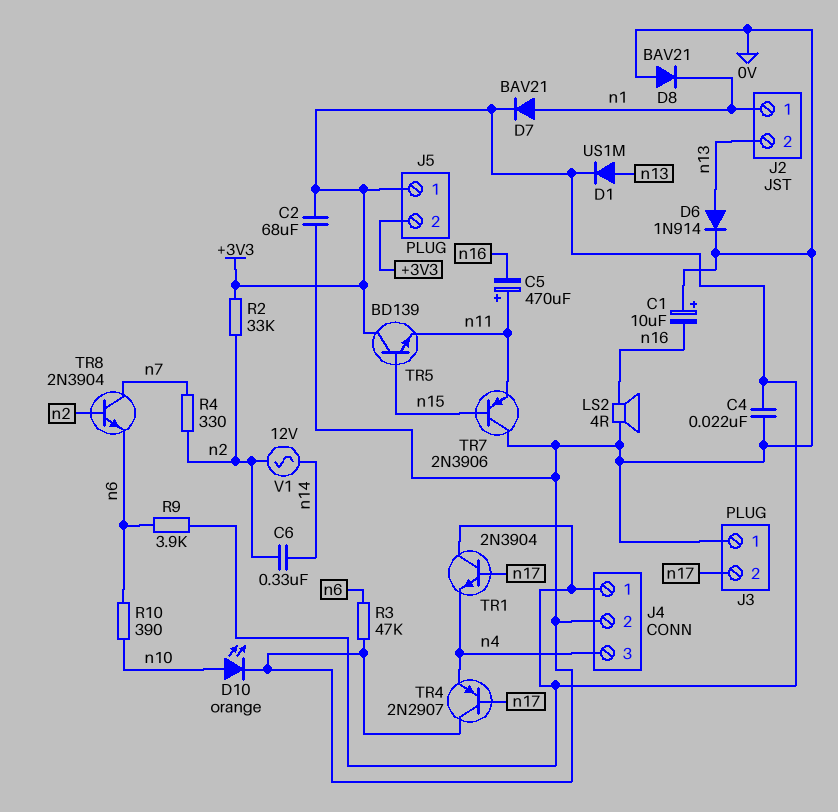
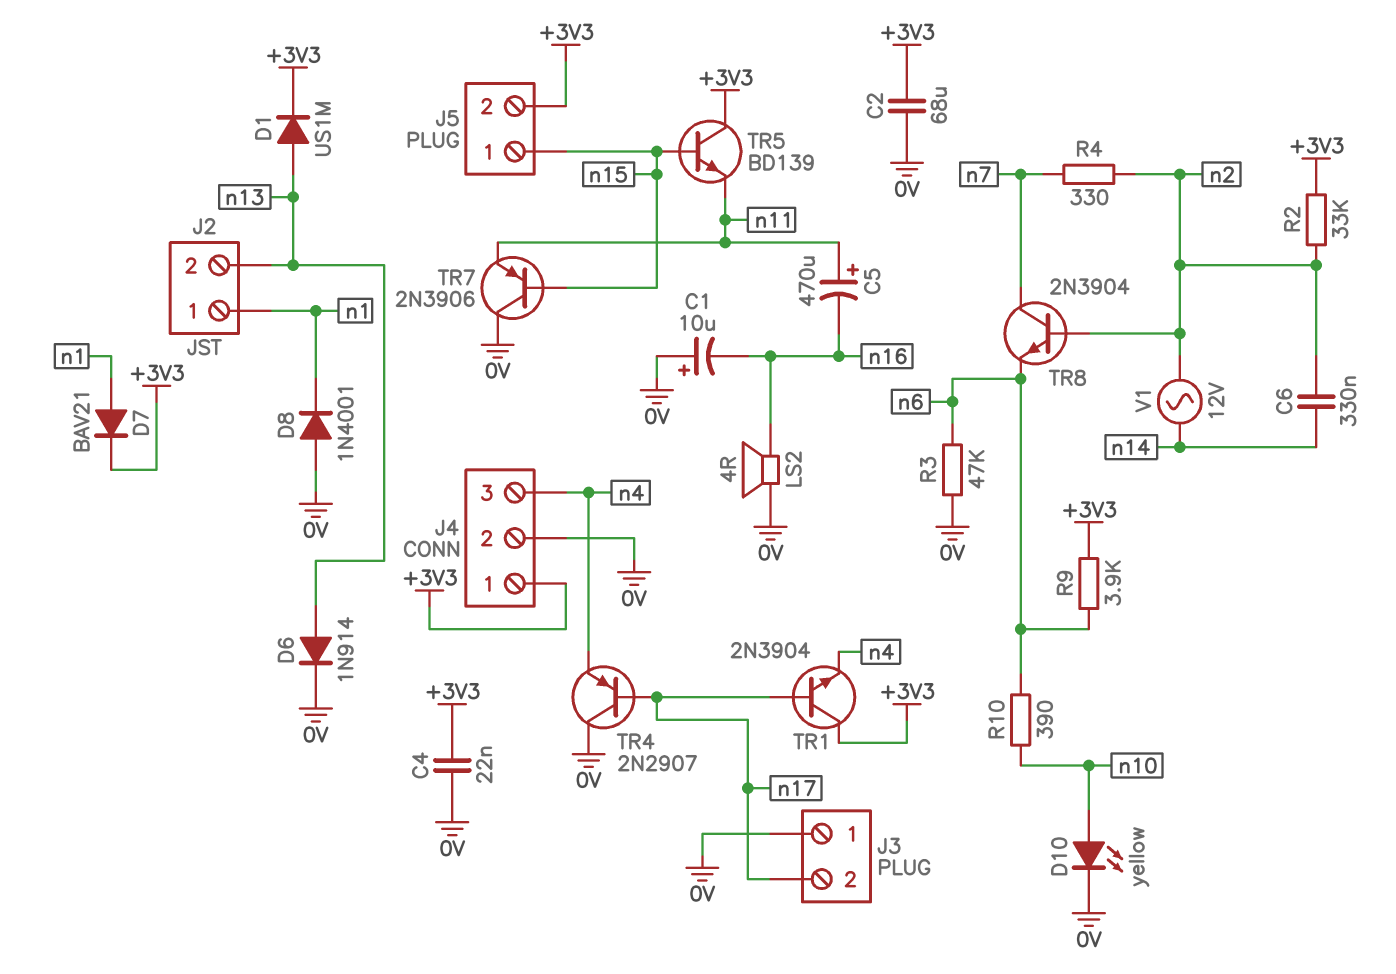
D8: diode BAV21 (A 0V, K n1) -> diode 1N4001 (A 0V, K n1)
D10: LED orange (A n10, K 0V) -> LED yellow (A n10, K 0V)
J5 pin 1: +3V3 -> n15

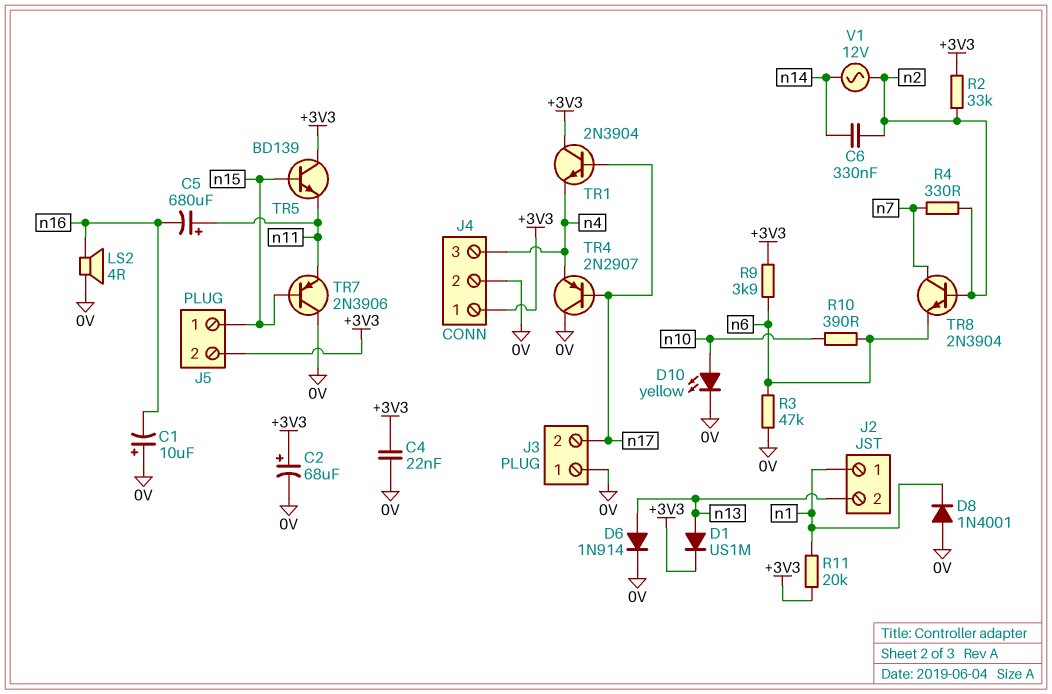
C2: 68uF (+3V3, 0V) -> 68uF (plus +3V3, minus 0V)
C5: 470uF (plus n11, minus n16) -> 680uF (plus n11, minus n16)
D7: diode BAV21 (A n1, K +3V3) -> none
R11: none -> 20k (+3V3, n1)

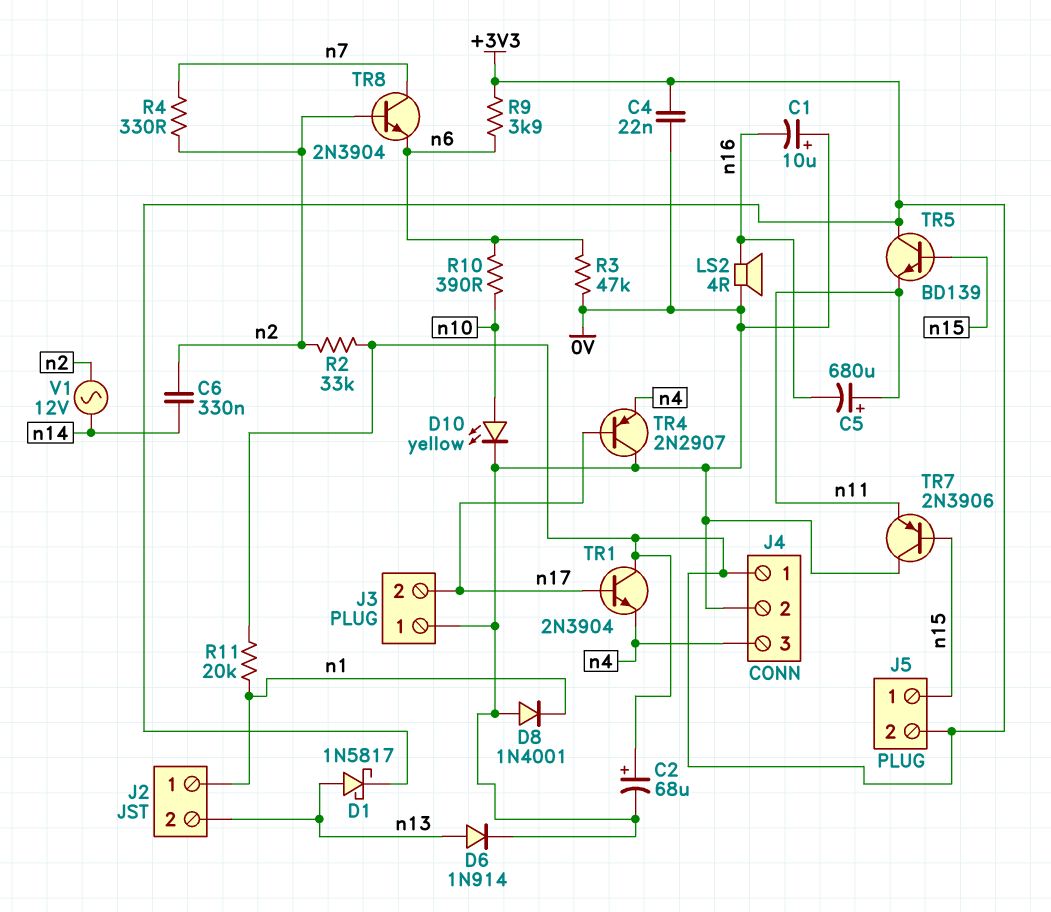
D1: diode US1M (A n13, K +3V3) -> schottky 1N5817 (A n13, K +3V3)

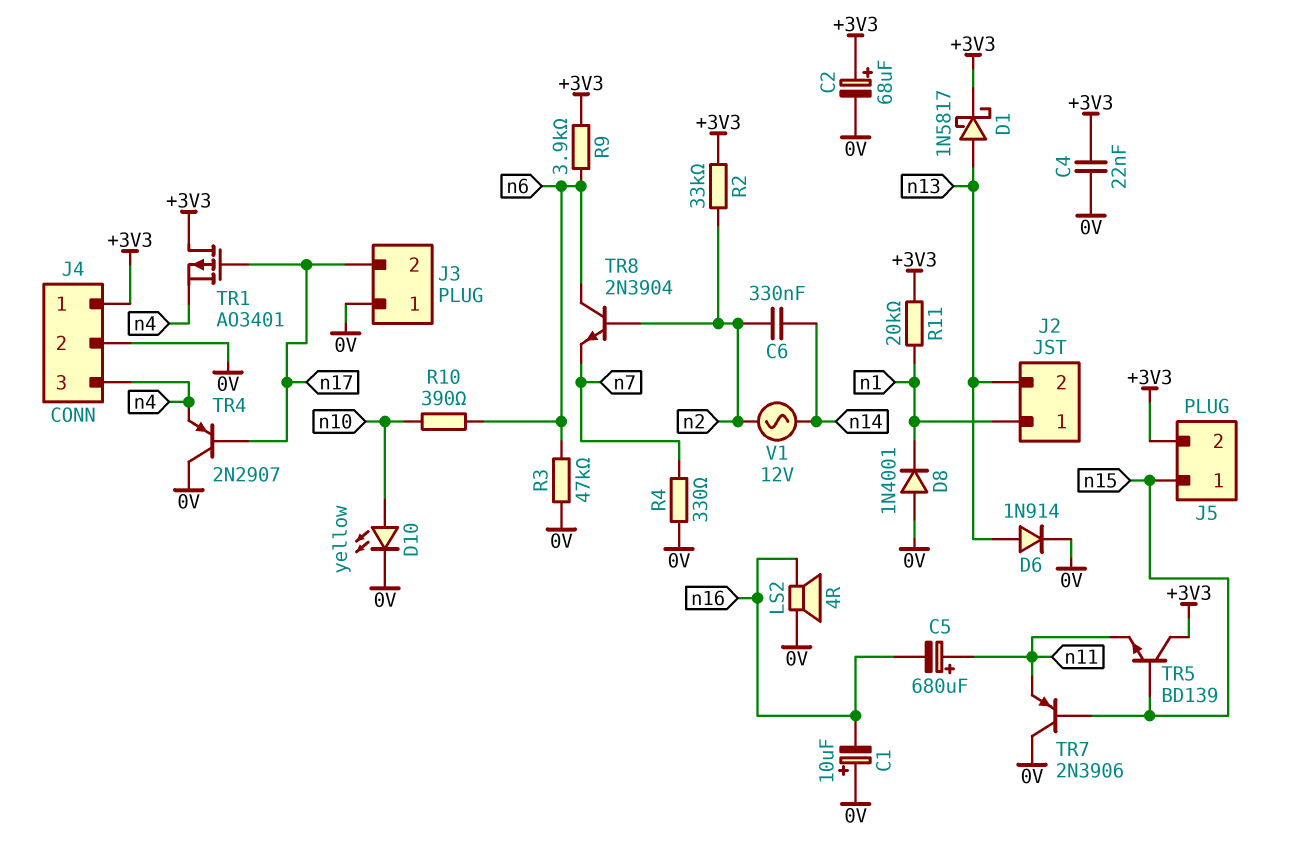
R4: 330 (n2, n7) -> 330 (0V, n7)
TR1: NPN 2N3904 (B n17, C +3V3, E n4) -> PMOS AO3401 (G n17, D +3V3, S n4)
TR8: NPN 2N3904 (B n2, C n7, E n6) -> NPN 2N3904 (B n2, C n6, E n7)

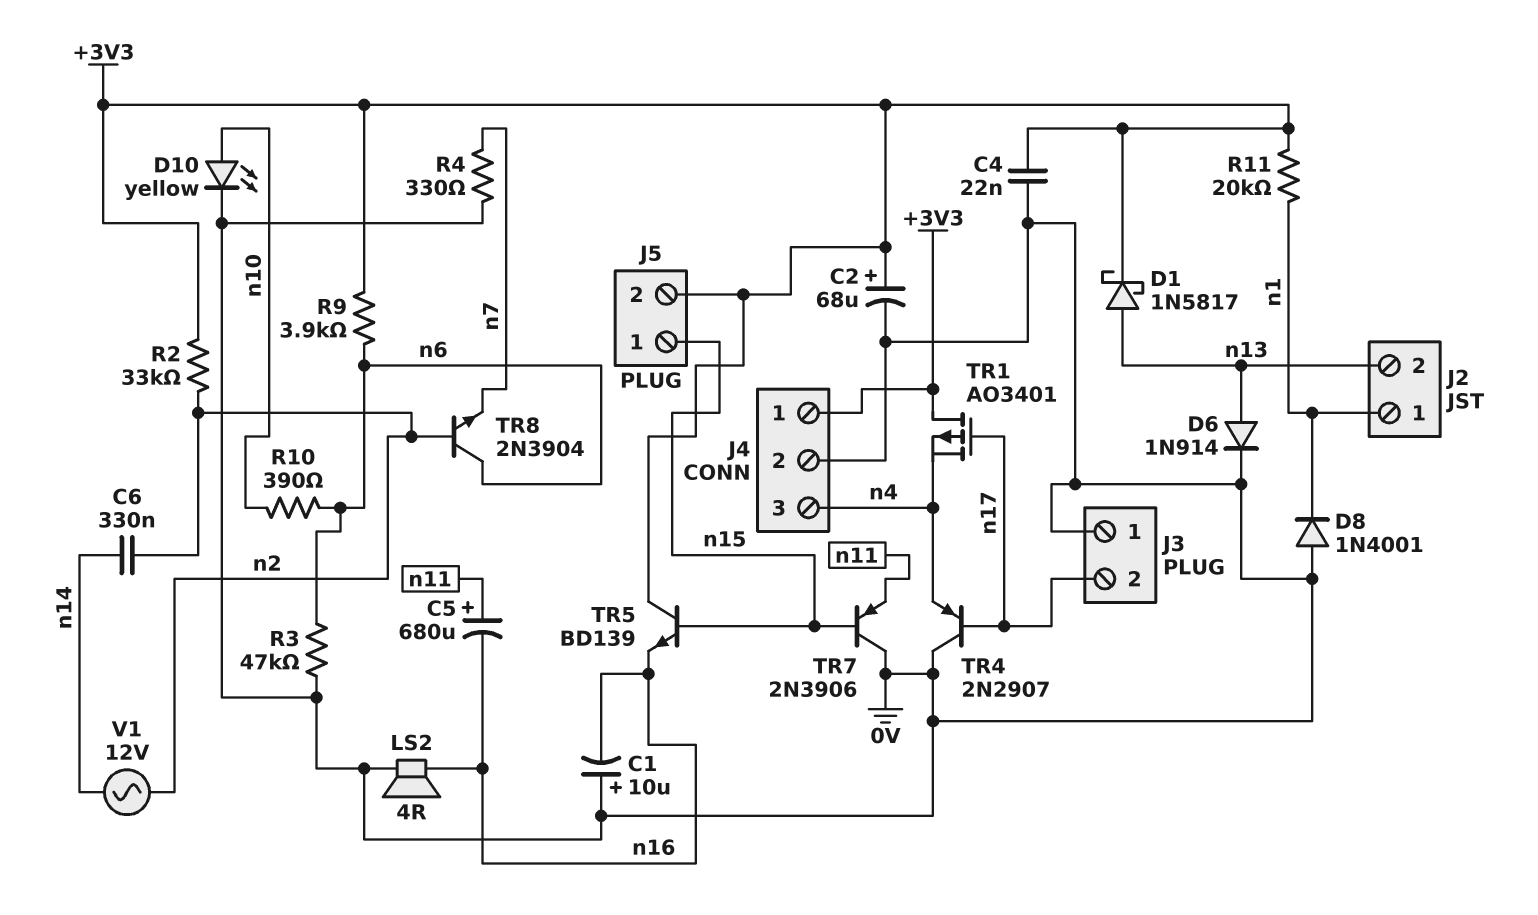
TR5: NPN BD139 (B n15, C +3V3, E n11) -> NPN BD139 (B n15, C +3V3, E n16)

